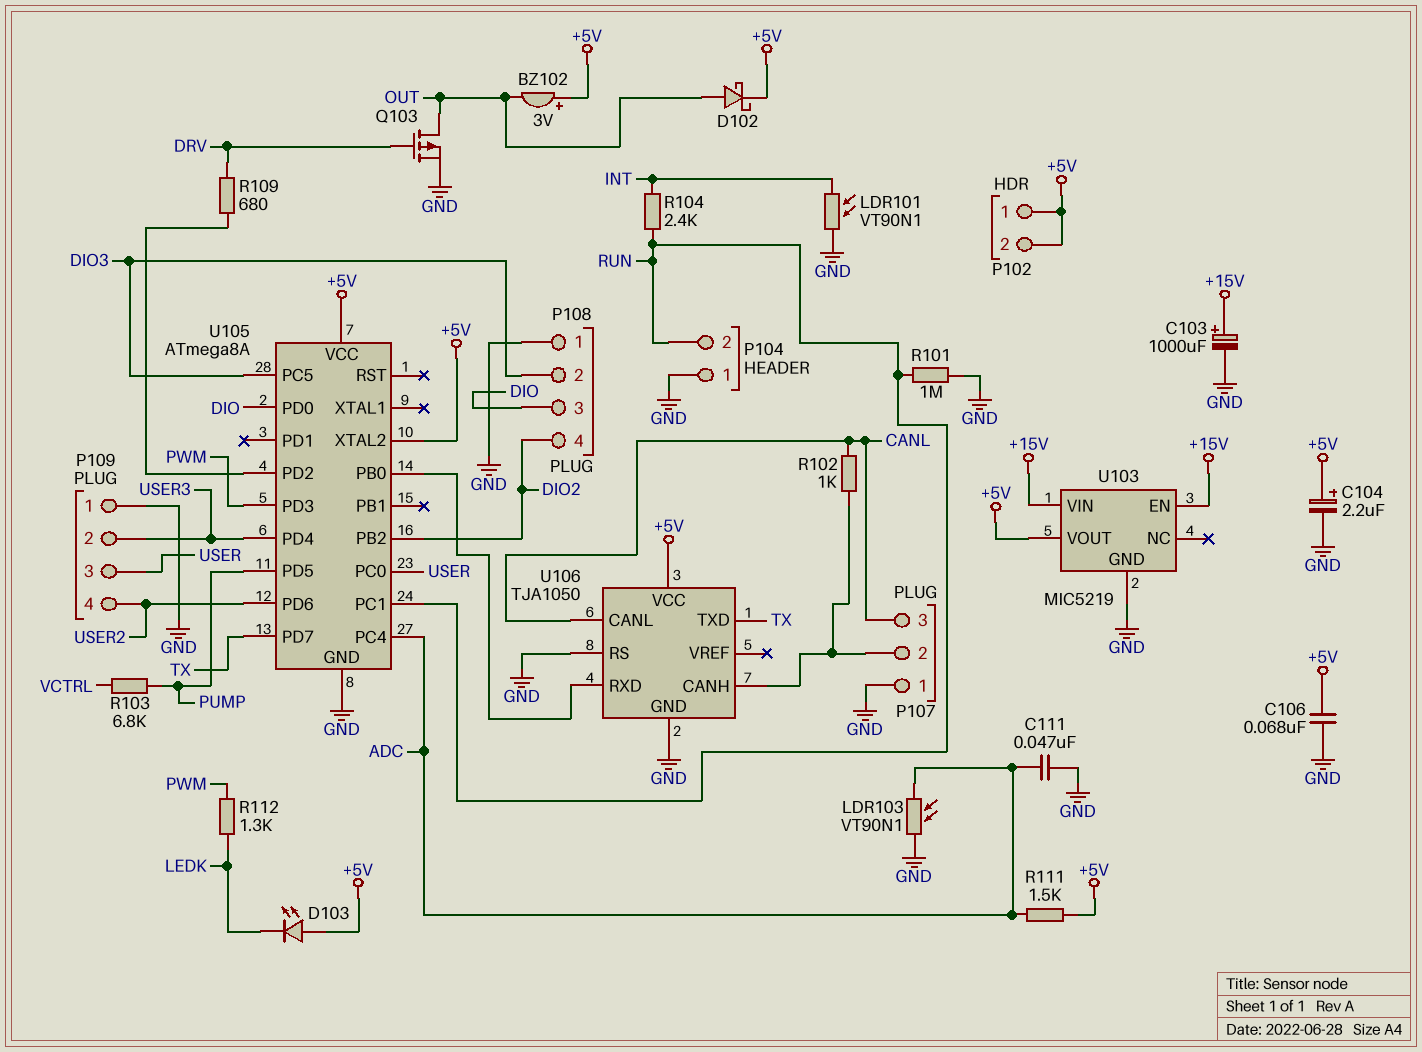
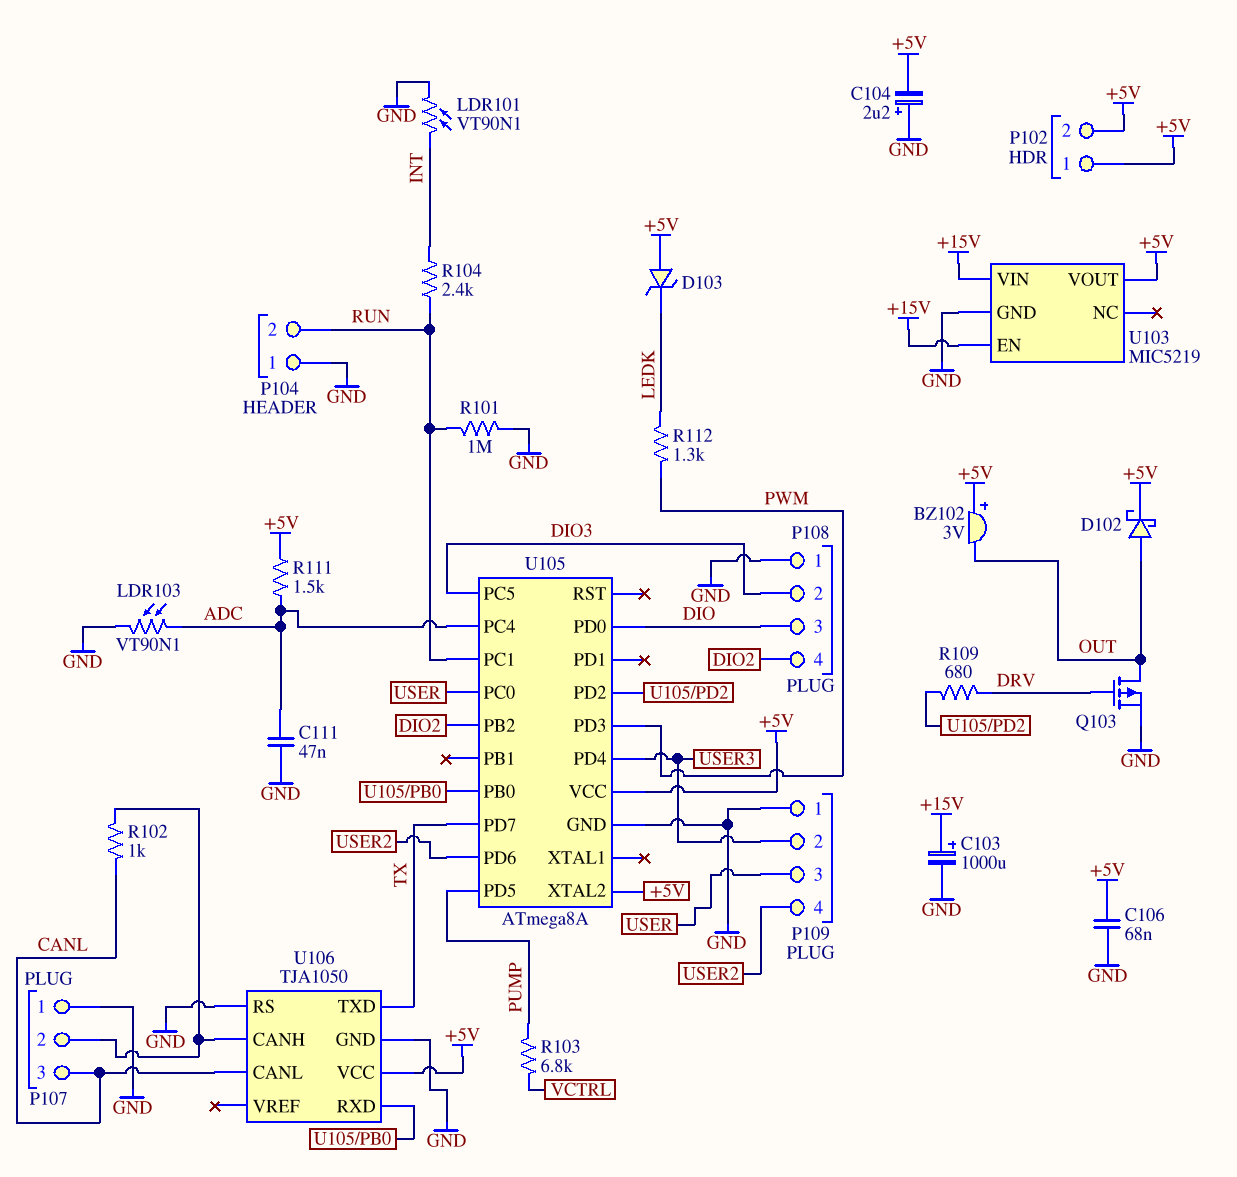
C104: 2.2uF (plus +5V, minus GND) -> 2.2uF (plus GND, minus +5V)
D103: LED (A +5V, K LEDK) -> zener (A +5V, K LEDK)

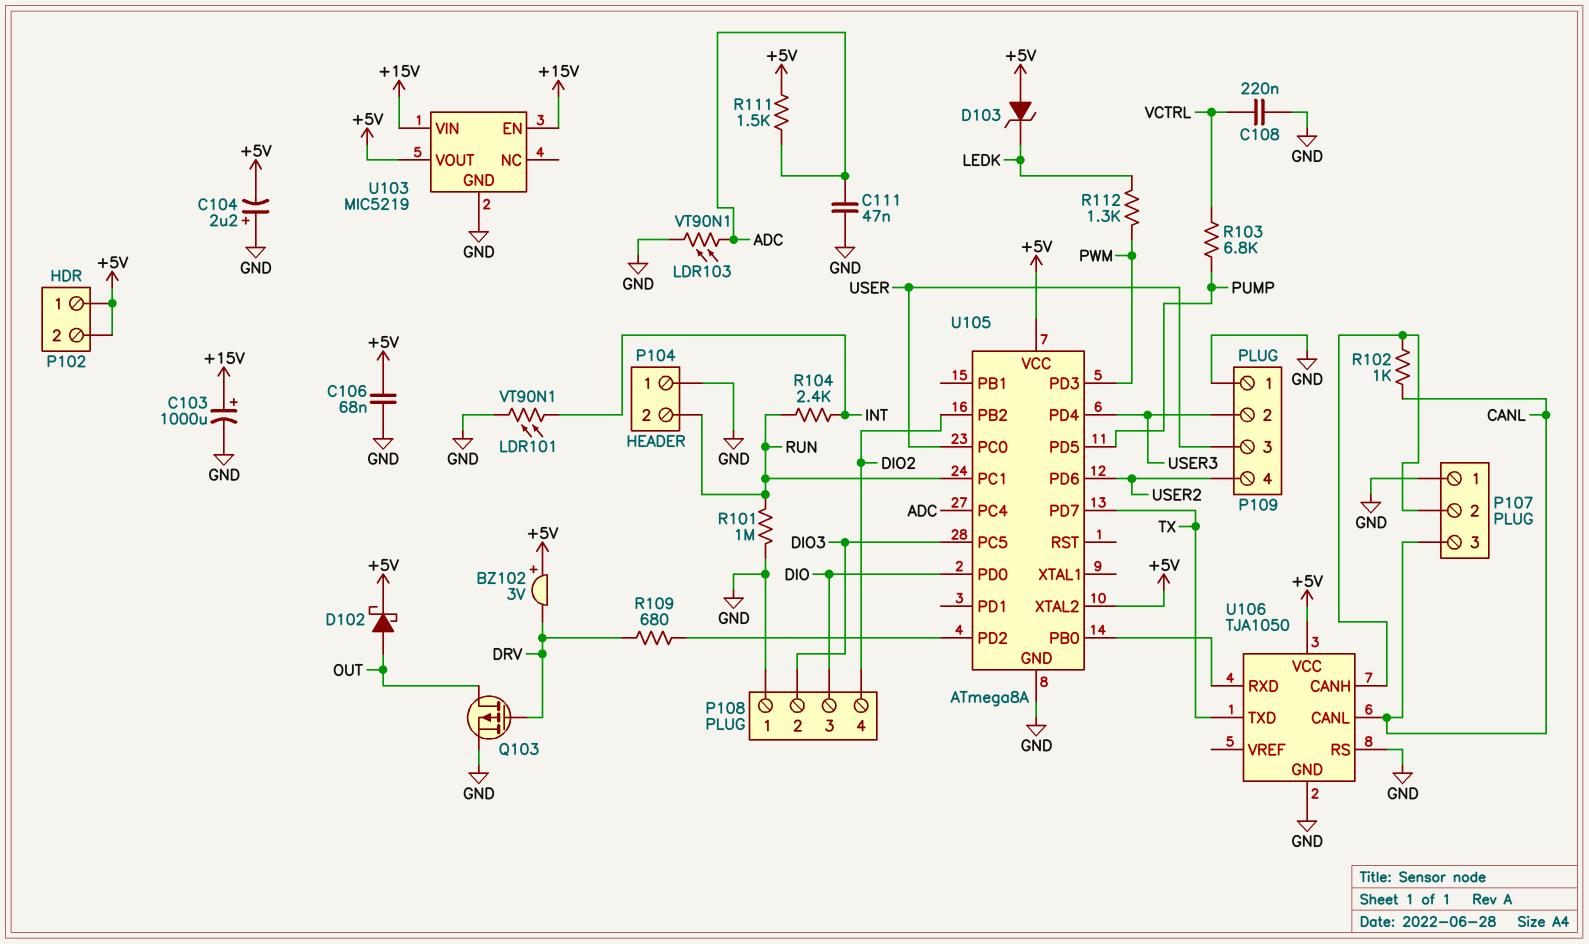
BZ102: buzzer 3V (plus +5V, minus OUT) -> buzzer 3V (plus +5V, minus DRV)
C108: none -> 220nF (GND, VCTRL)

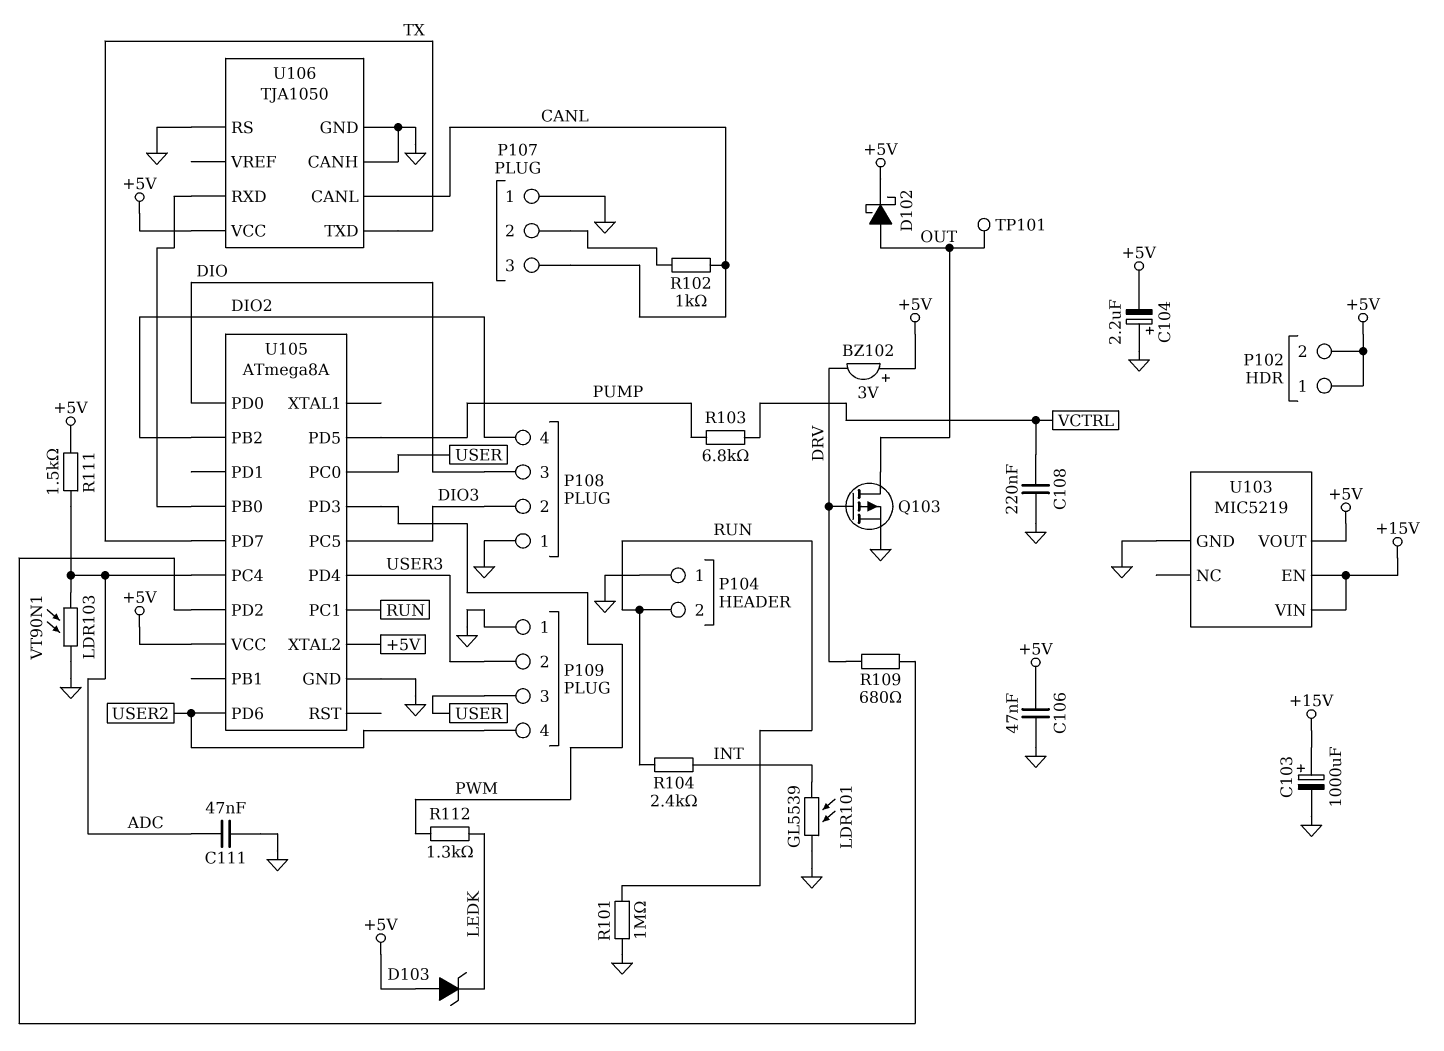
C106: 68nF (+5V, GND) -> 47nF (+5V, GND)
LDR101: VT90N1 (GND, INT) -> GL5539 (GND, INT)
TP101: none -> test point (OUT)
U106 pin CANH: P107/2 -> GND

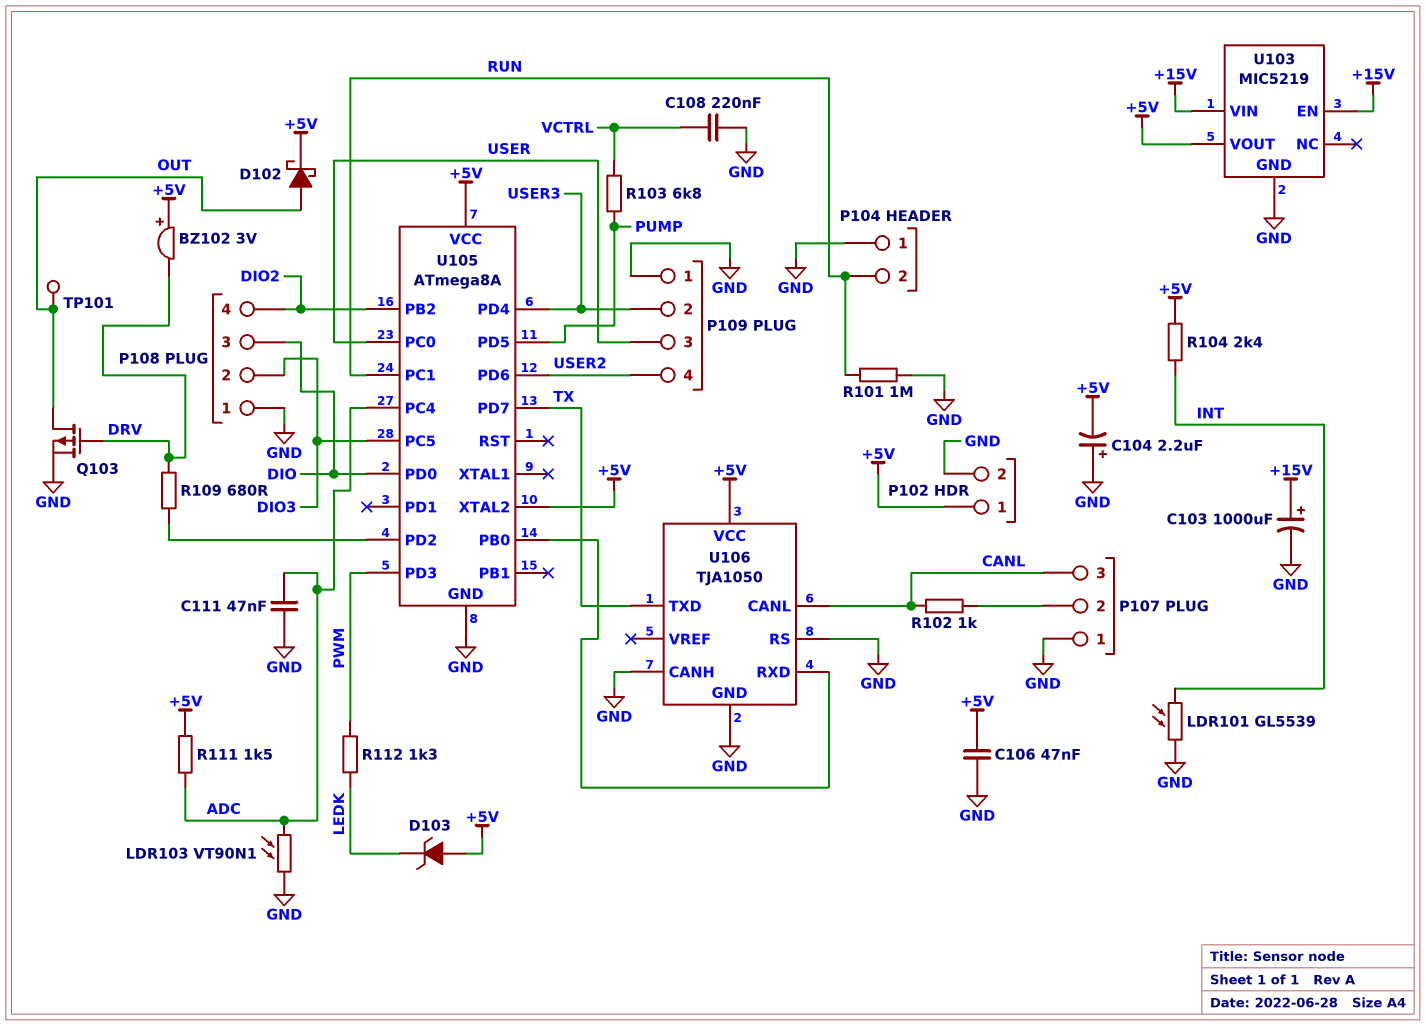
P102 pin 2: +5V -> GND
R104: 2.4k (INT, RUN) -> 2.4k (+5V, INT)

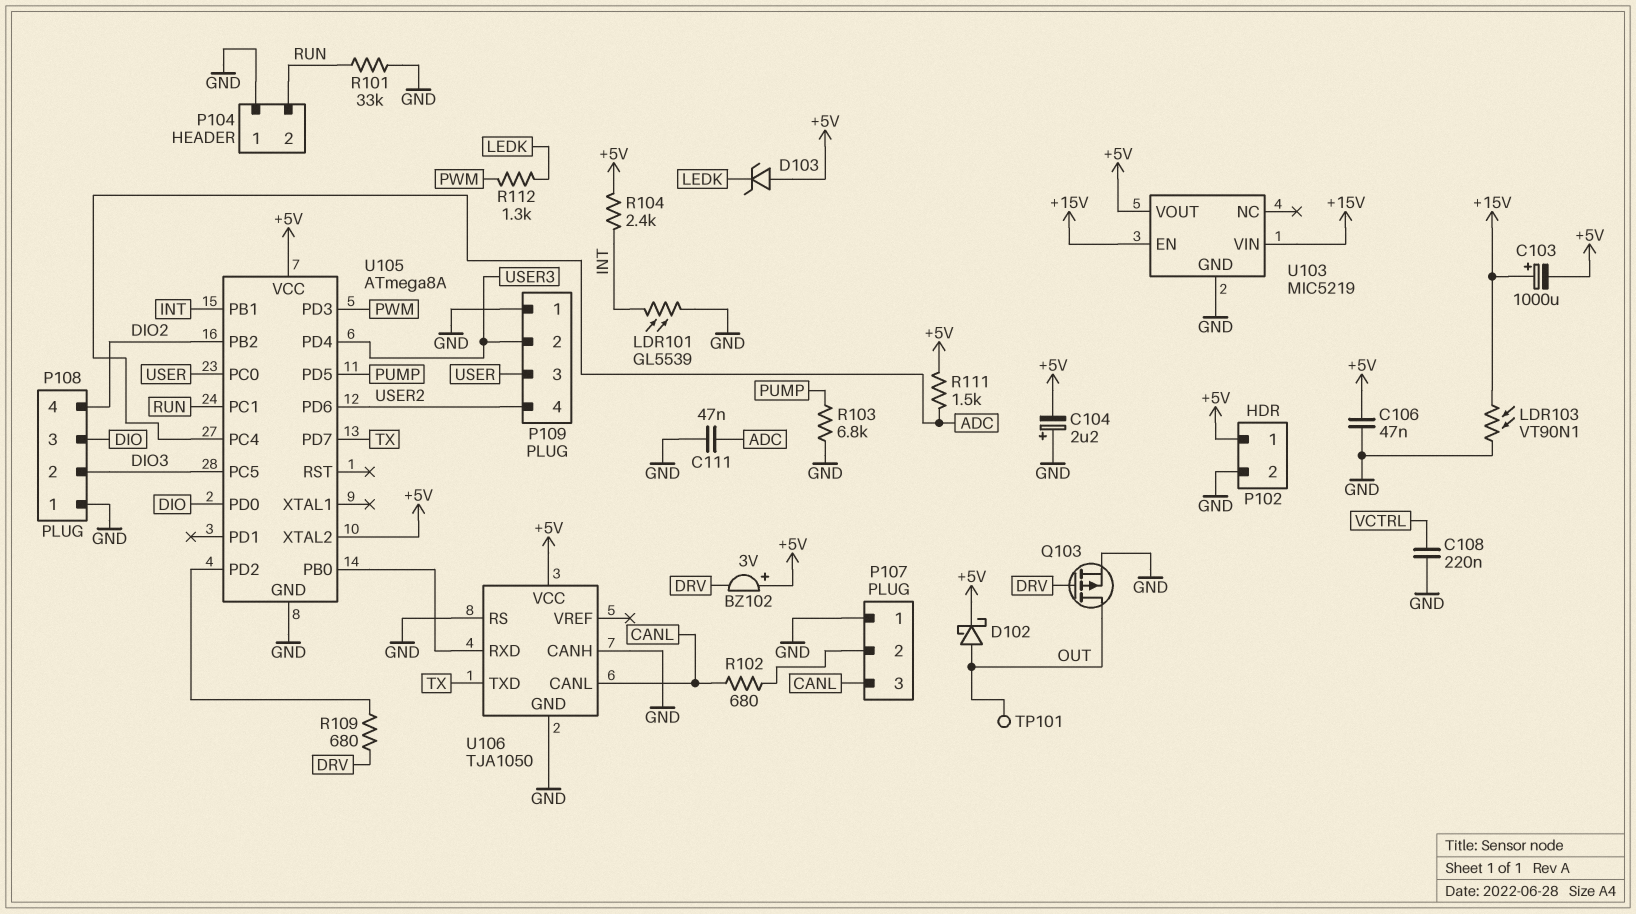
C103: 1000uF (plus +15V, minus GND) -> 1000uF (plus +15V, minus +5V)
LDR103: VT90N1 (ADC, GND) -> VT90N1 (+15V, GND)
R101: 1M (GND, RUN) -> 33k (GND, RUN)
R102: 1k (CANL, P107/2) -> 680 (CANL, P107/2)
R103: 6.8k (PUMP, VCTRL) -> 6.8k (GND, PUMP)
U105 pin PB1: none -> INT

